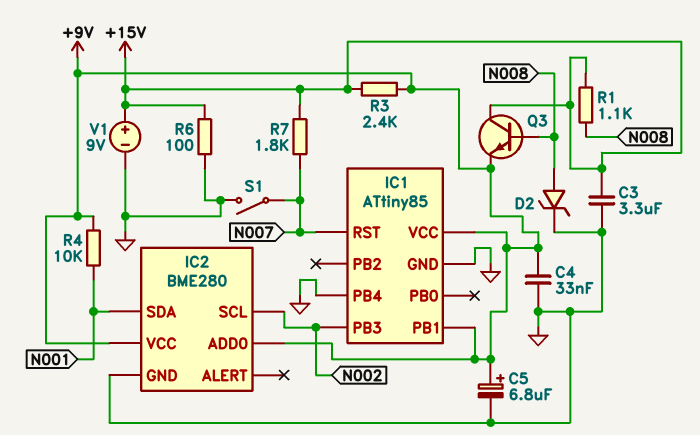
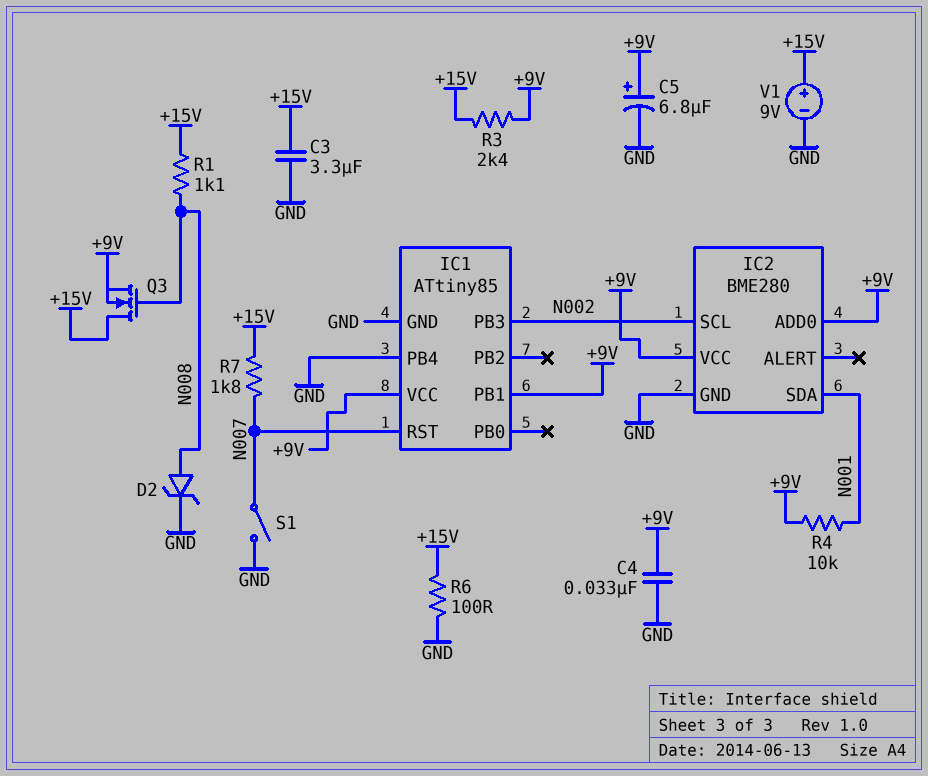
Q3: NPN (B N008, C +15V, E +9V) -> NMOS (G N008, D +15V, S +9V)

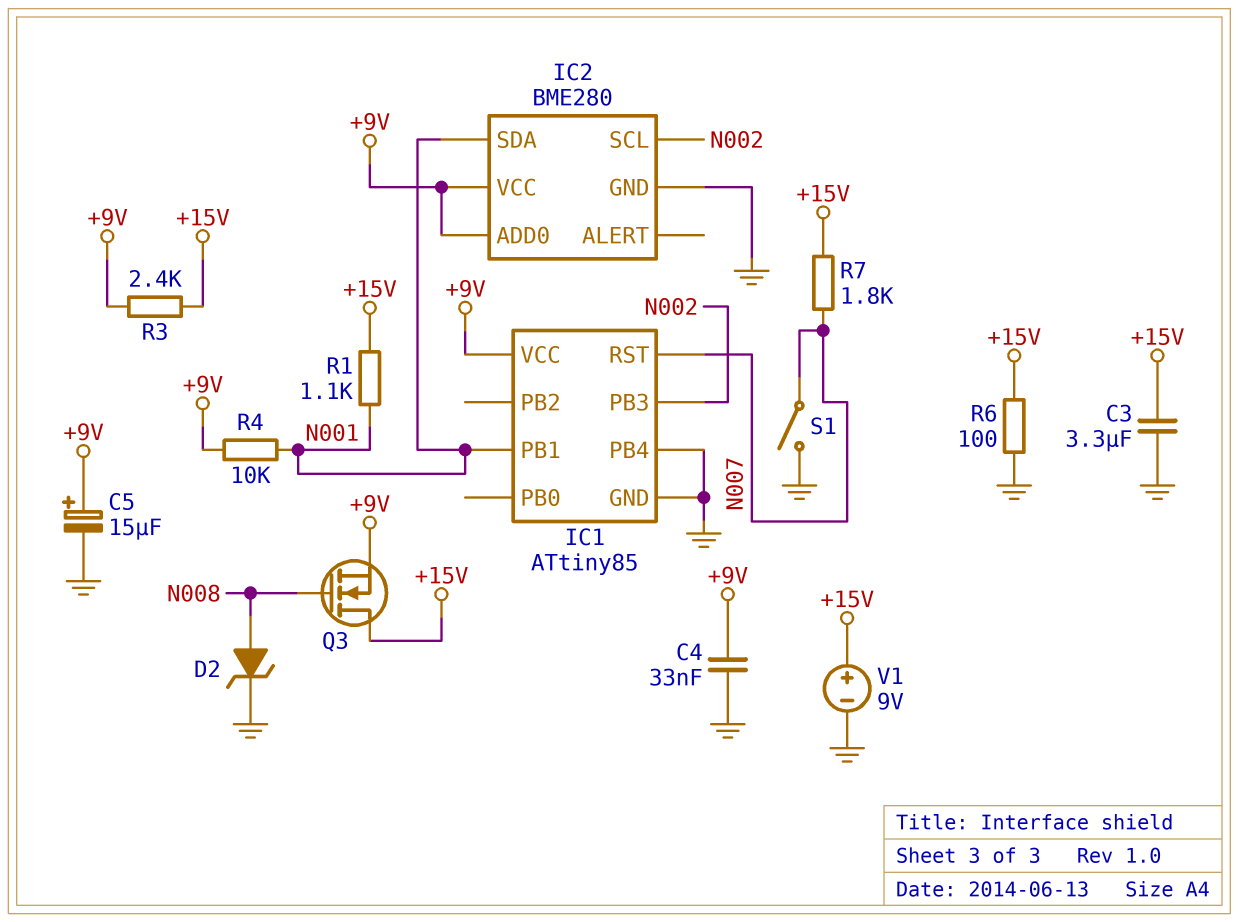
C5: 6.8uF (plus +9V, minus GND) -> 15uF (plus +9V, minus GND)
IC1 pin PB1: +9V -> N001
R1: 1.1k (+15V, N008) -> 1.1k (+15V, N001)

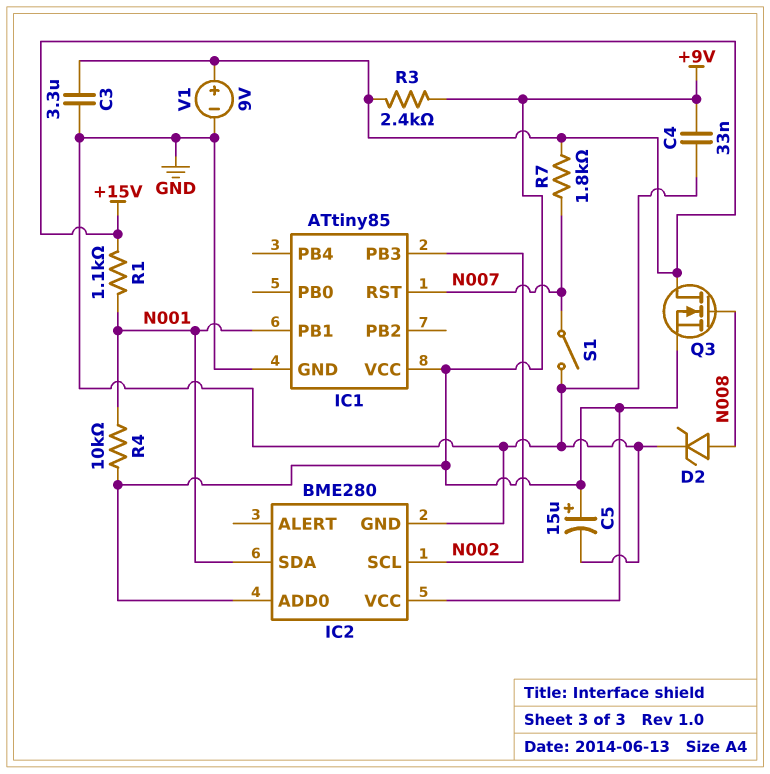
IC1 pin PB4: GND -> none
R6: 100 (+15V, GND) -> none

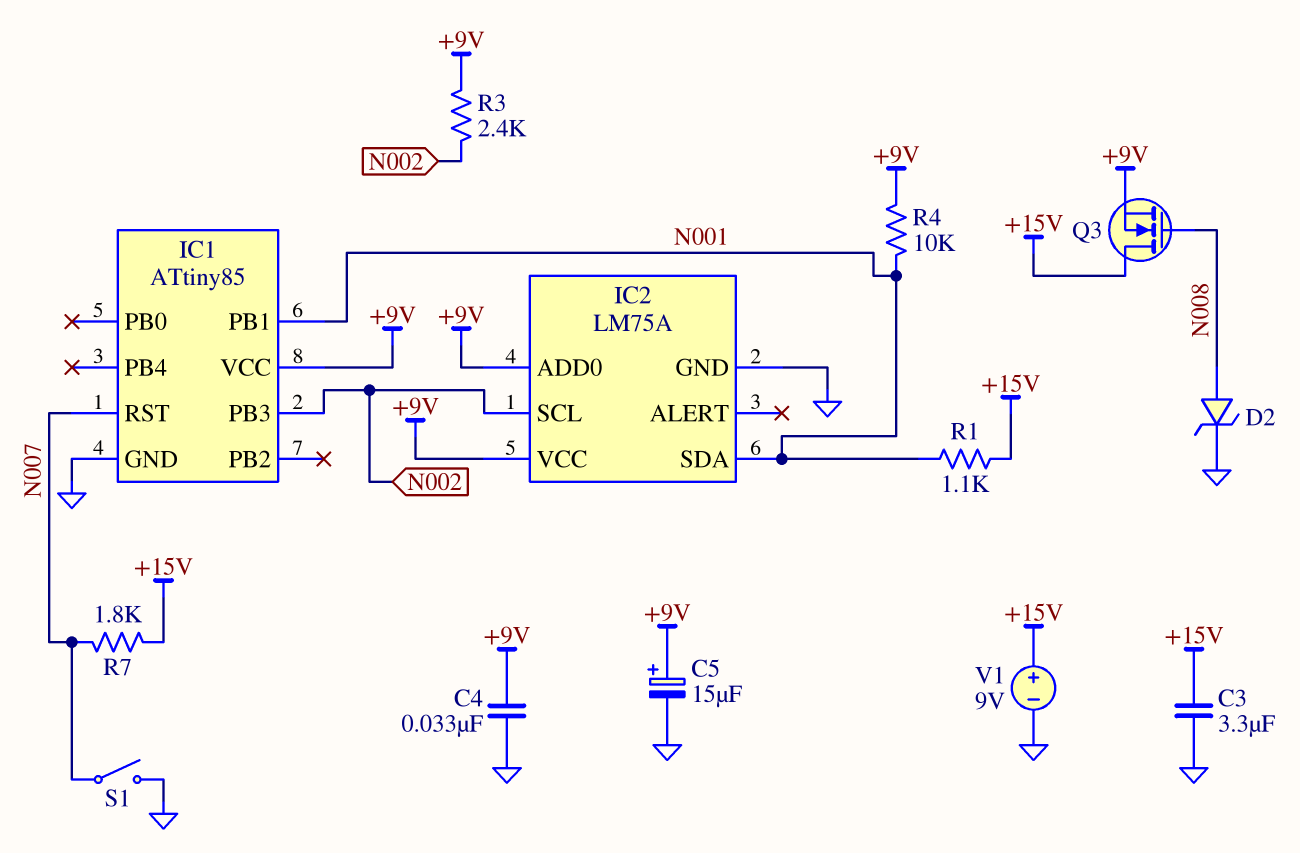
IC2: BME280 -> LM75A
R3: 2.4k (+9V, +15V) -> 2.4k (+9V, N002)

